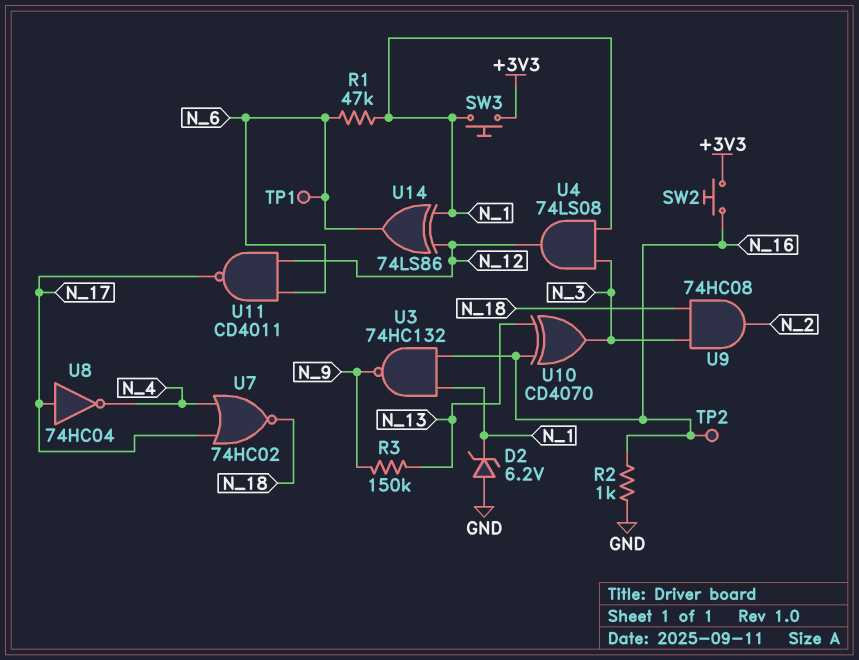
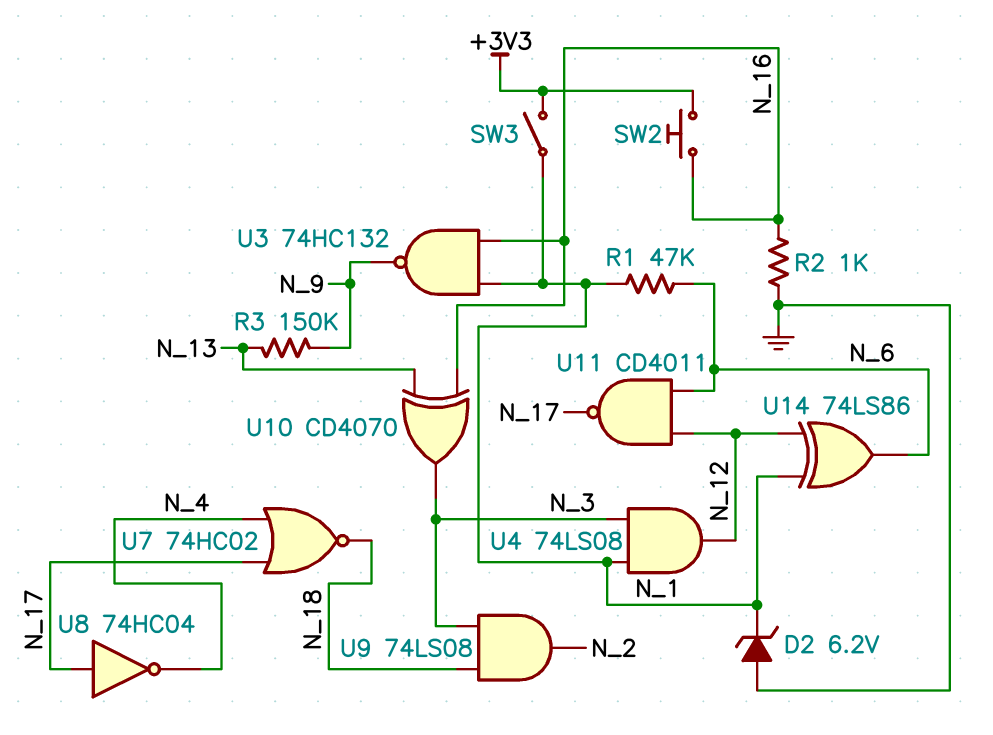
SW3: button (+3V3, N_1) -> switch (+3V3, N_1)
TP1: test point (N_6) -> none
TP2: test point (N_16) -> none
U9: AND 74HC08 (in N_3, in N_18, out N_2) -> AND 74LS08 (in N_3, in N_18, out N_2)

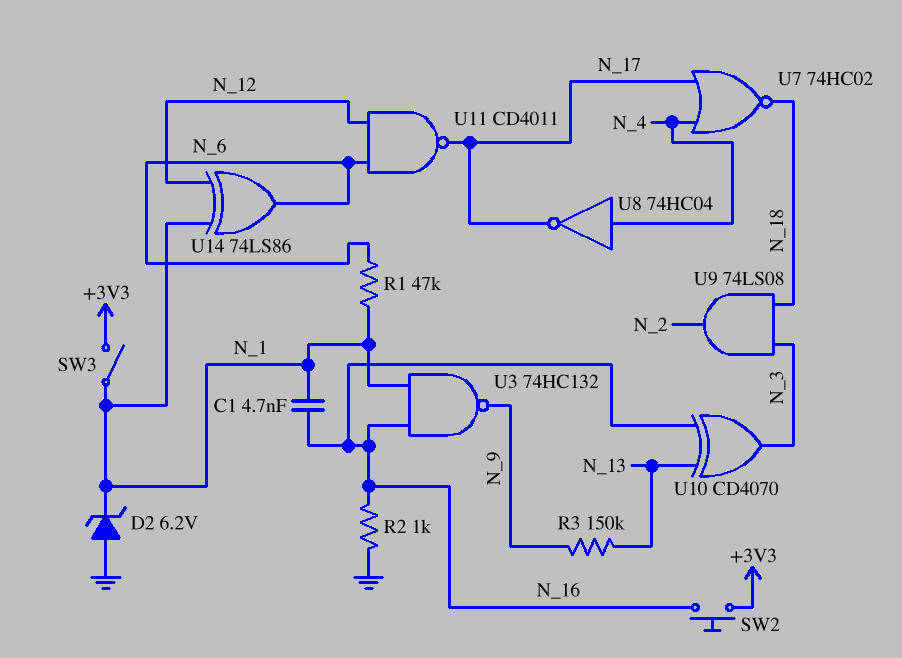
C1: none -> 4.7nF (N_1, N_16)
U4: AND 74LS08 (in N_1, in N_3, out N_12) -> none
U8: NOT 74HC04 (in N_17, out N_4) -> NOT 74HC04 (in N_4, out N_17)

